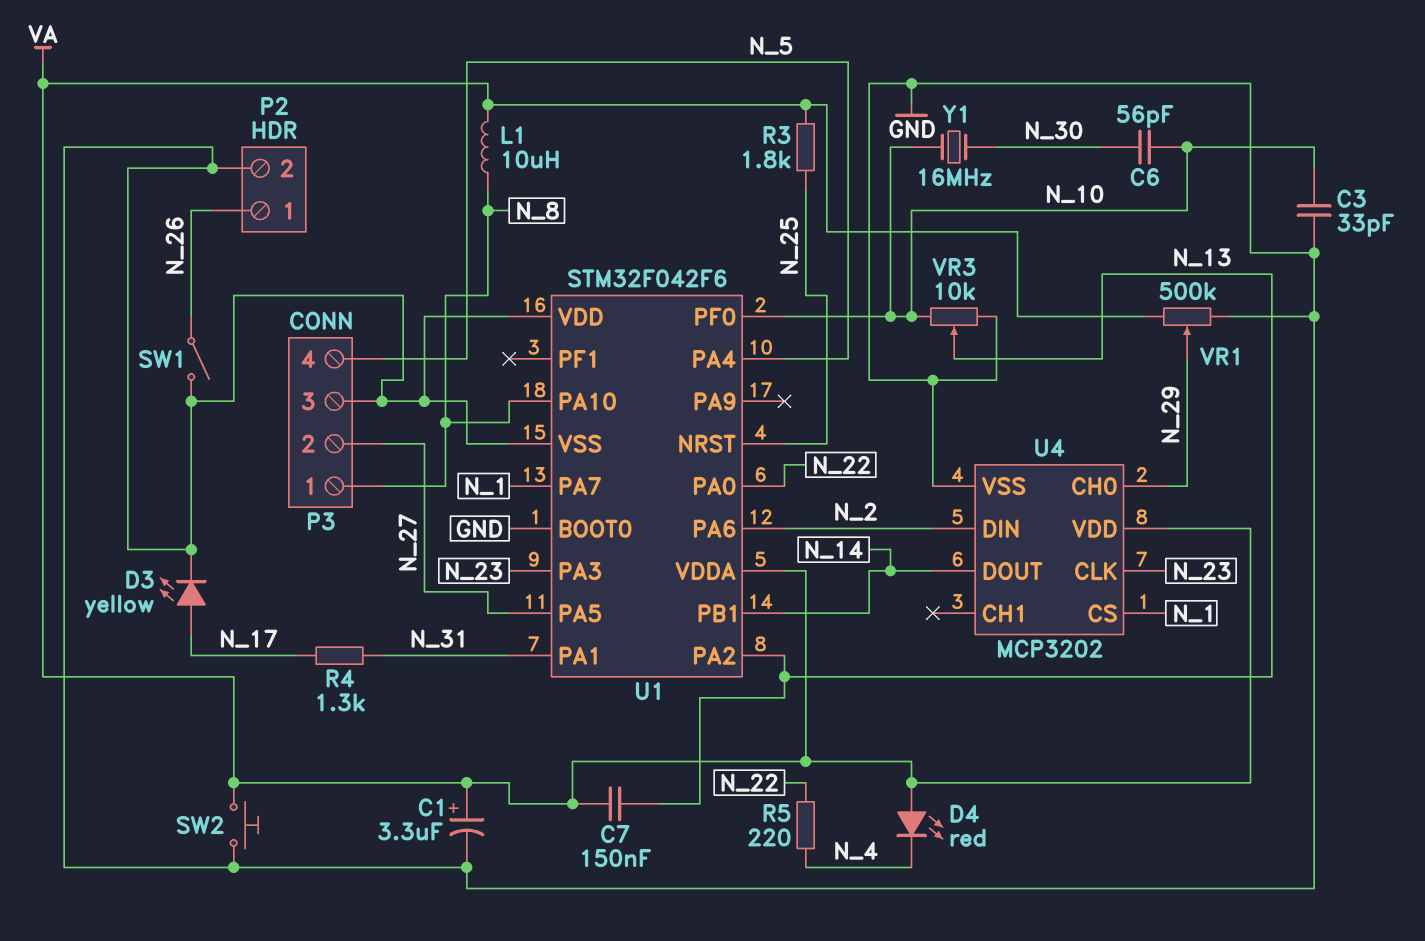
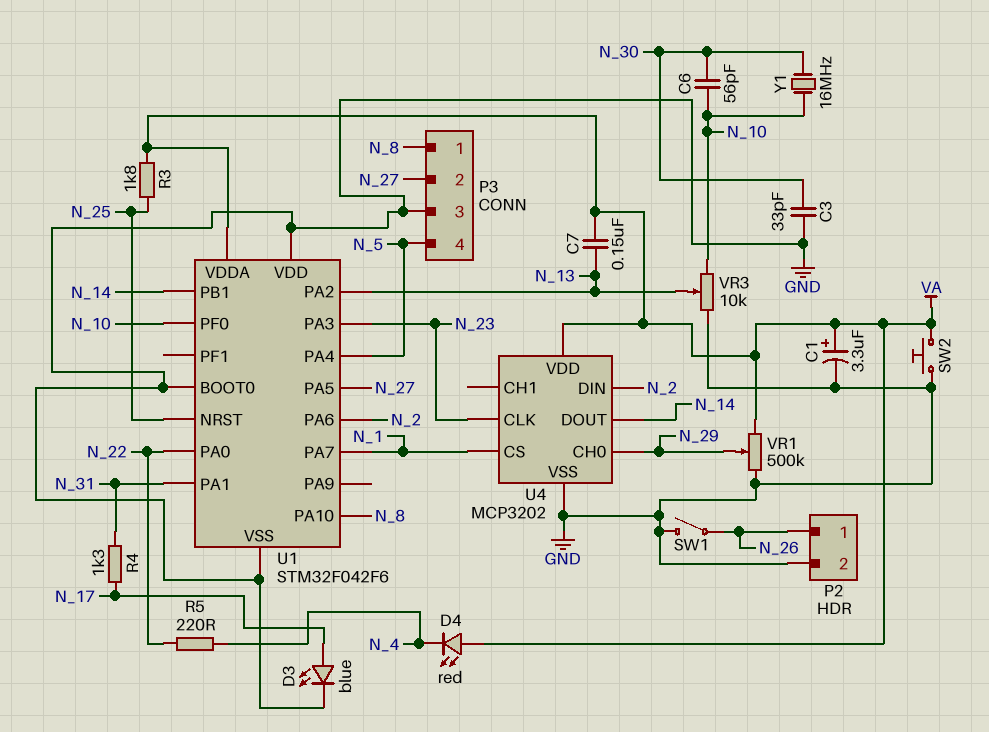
C3: 33pF (GND, N_10) -> 33pF (GND, N_30)
D3: LED yellow (A N_17, K GND) -> LED blue (A N_17, K GND)
L1: 10uH (N_8, VA) -> none

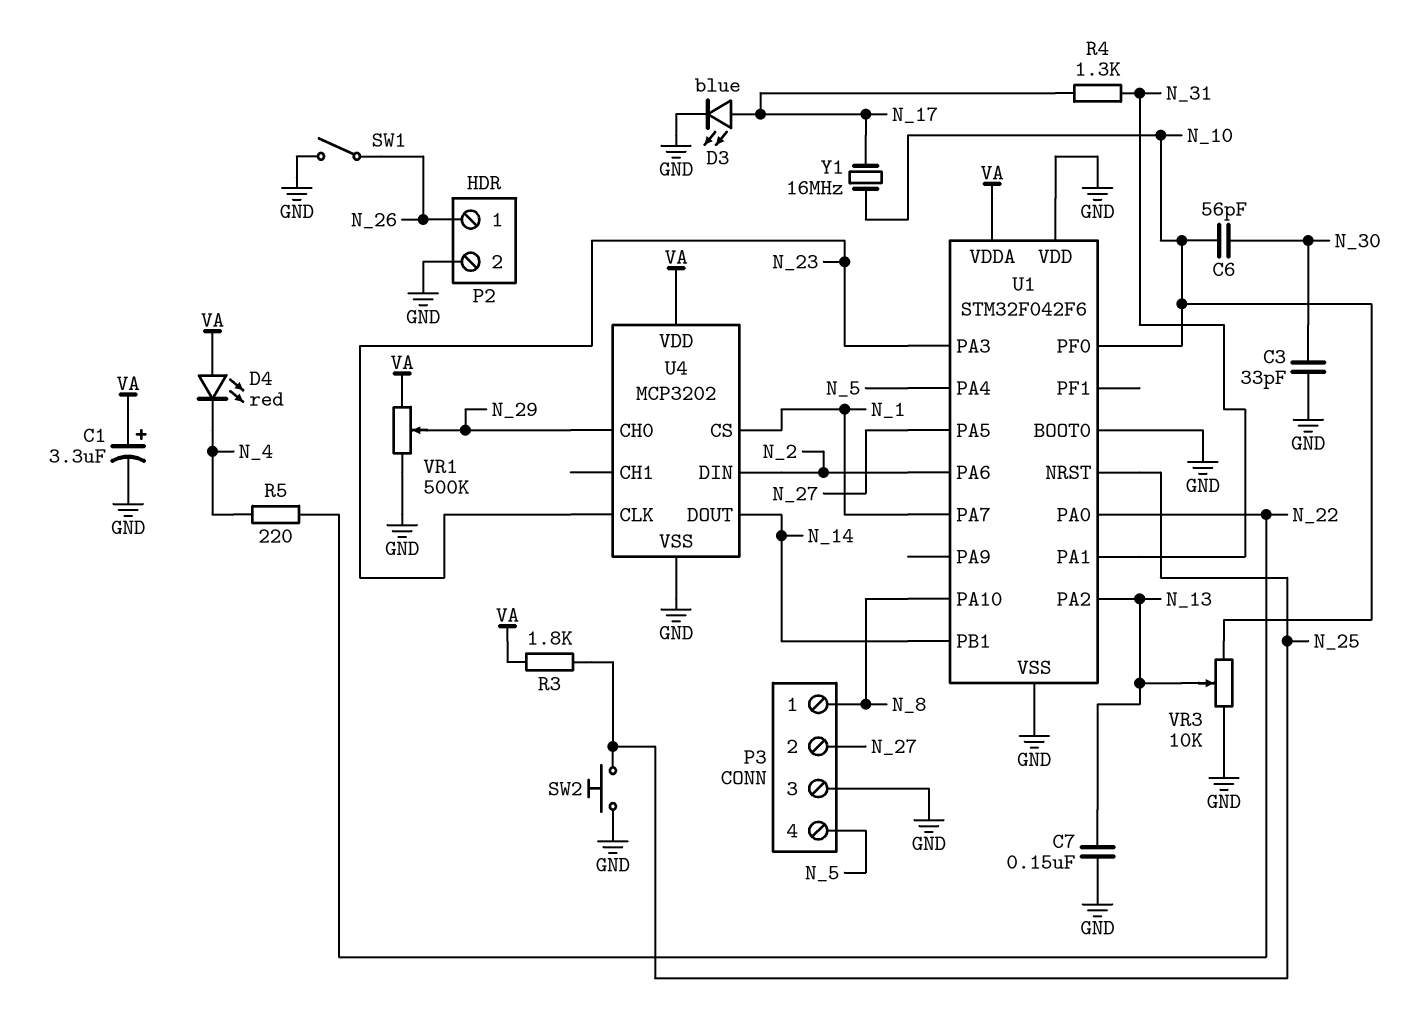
C7: 150nF (N_13, VA) -> 150nF (GND, N_13)
SW2: button (GND, VA) -> button (GND, N_25)
Y1: 16MHz (N_10, N_30) -> 16MHz (N_10, N_17)

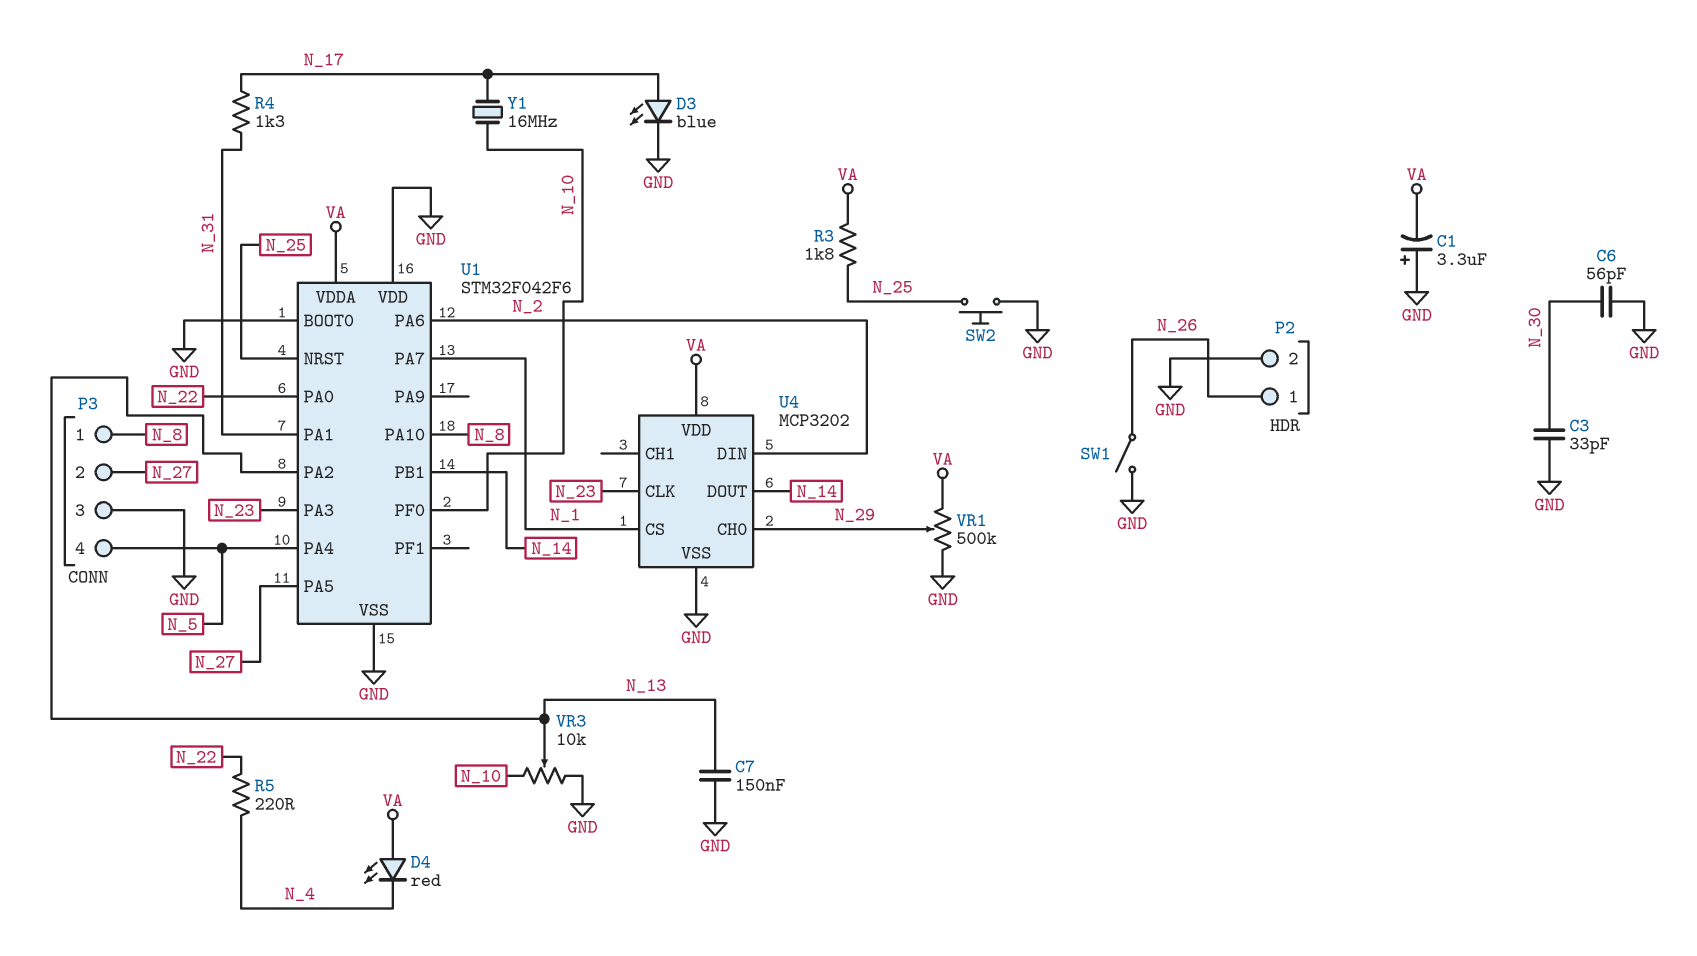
C1: 3.3uF (plus VA, minus GND) -> 3.3uF (plus GND, minus VA)
C6: 56pF (N_10, N_30) -> 56pF (GND, N_30)

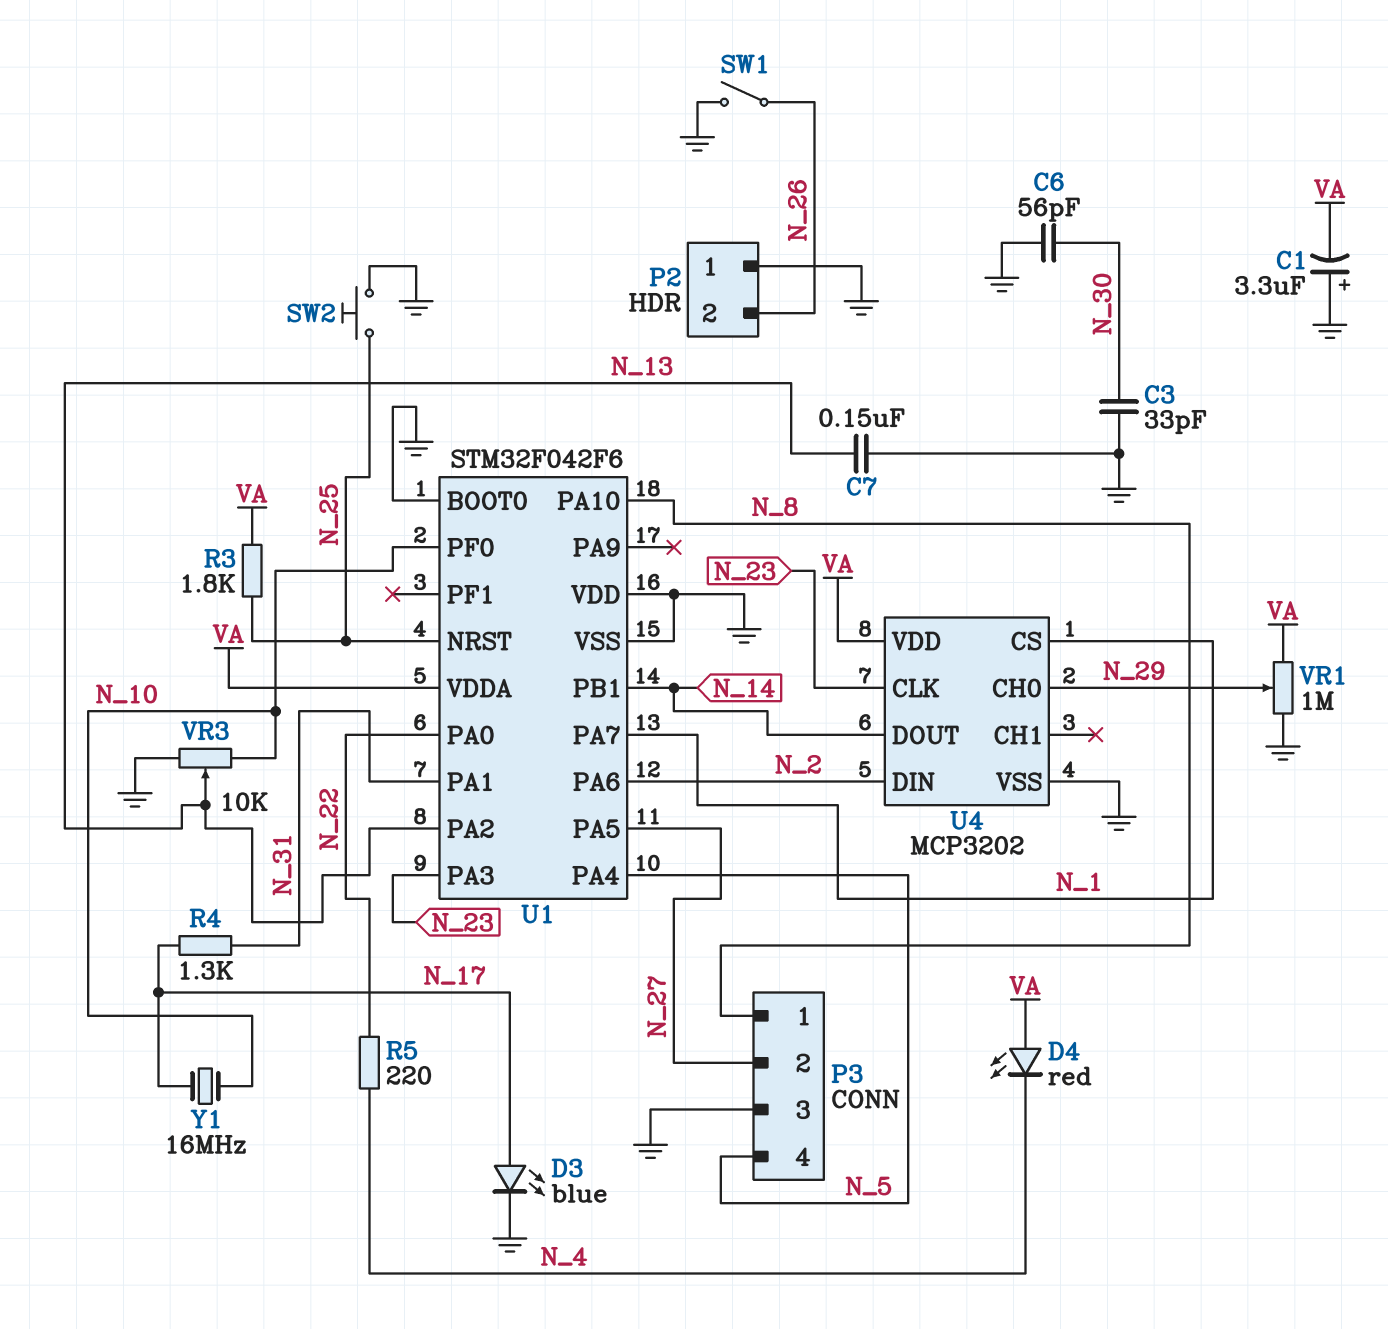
P2 pin 1: N_26 -> GND
P2 pin 2: GND -> N_26
VR1: 500k (GND, VA, wiper N_29) -> 1M (GND, VA, wiper N_29)

